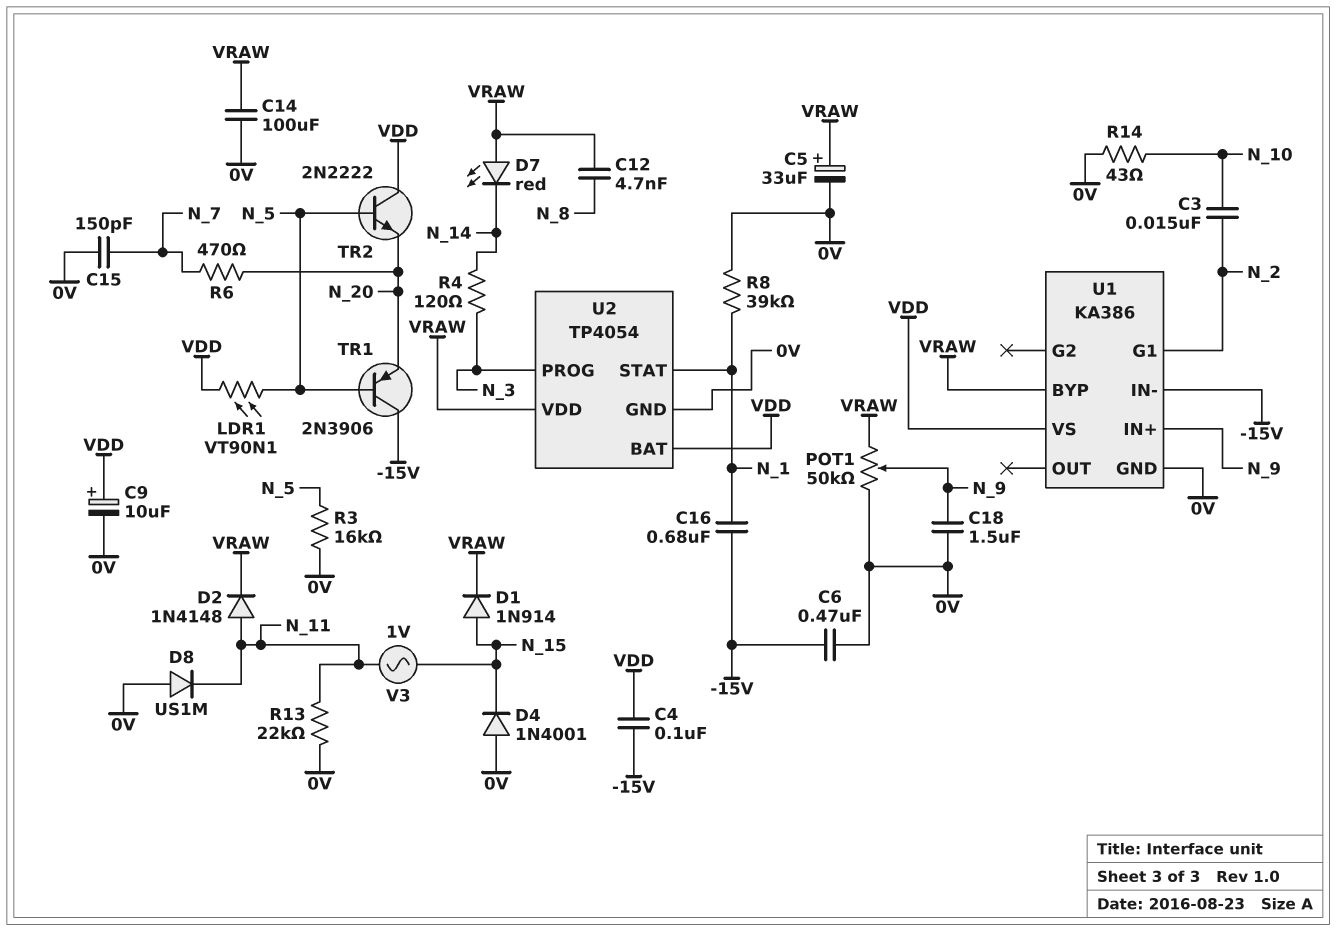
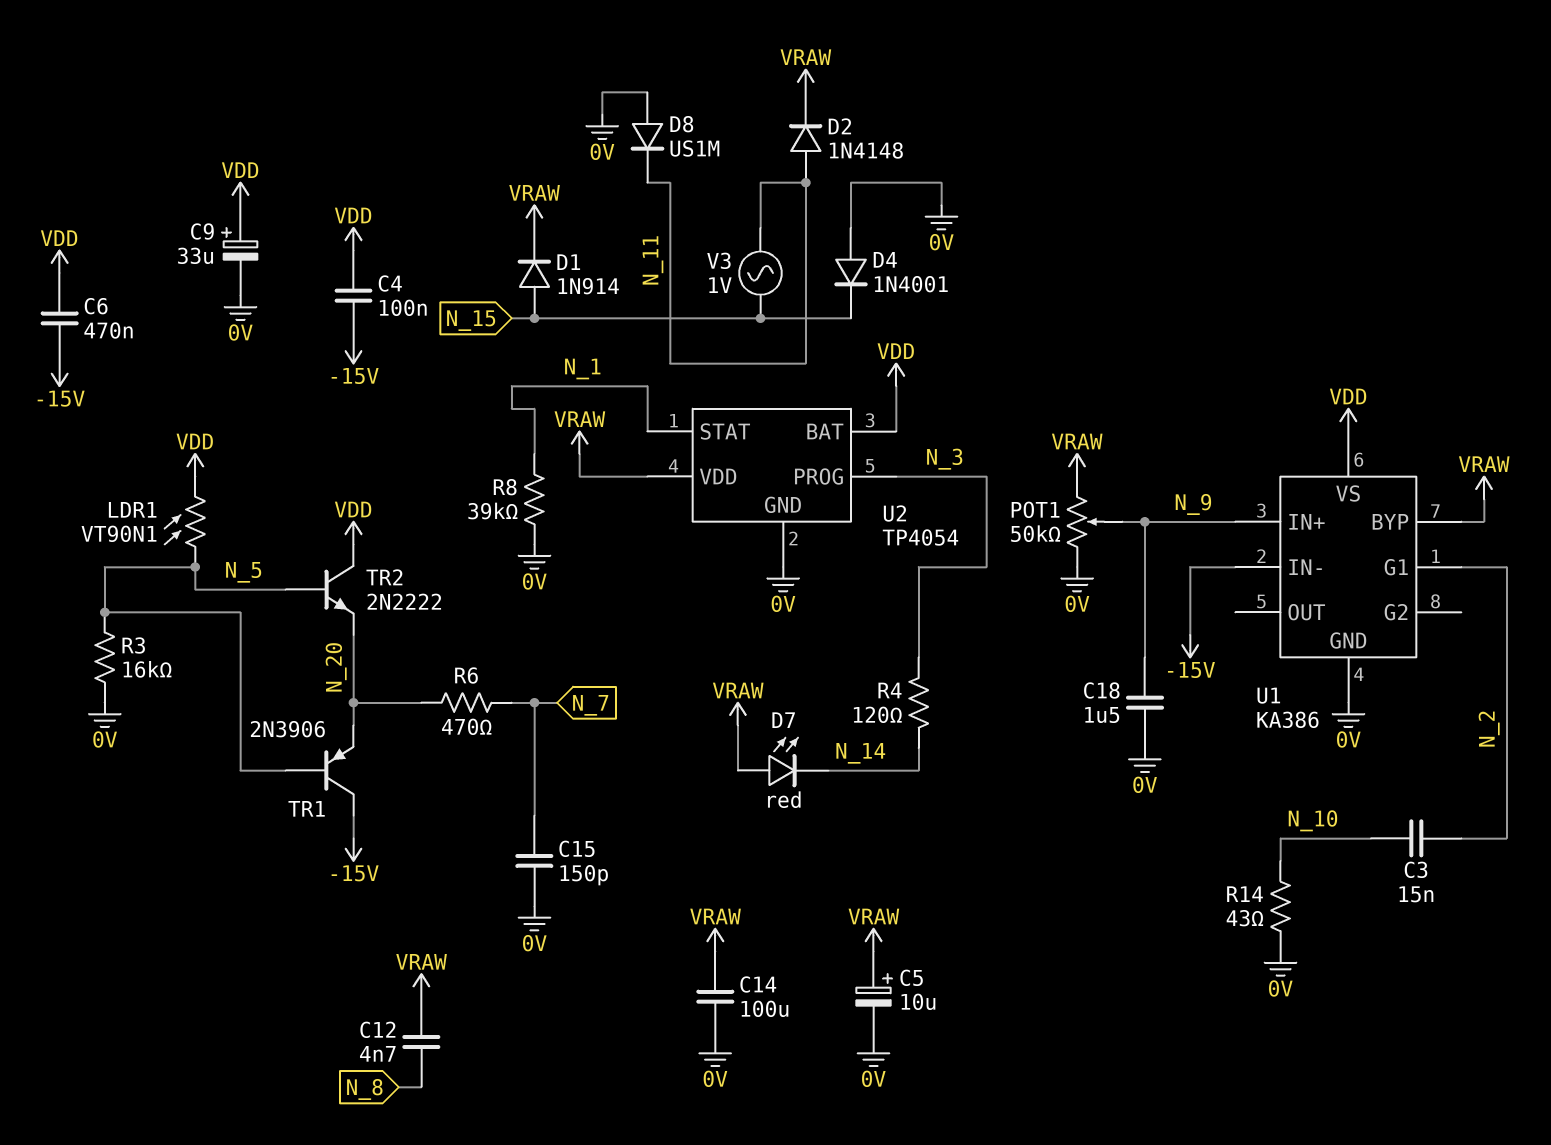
C5: 33uF (plus VRAW, minus 0V) -> 10uF (plus VRAW, minus 0V)
C6: 470nF (-15V, 0V) -> 470nF (-15V, VDD)
C9: 10uF (plus VDD, minus 0V) -> 33uF (plus VDD, minus 0V)
C16: 680nF (-15V, N_1) -> none
R13: 22k (0V, N_11) -> none

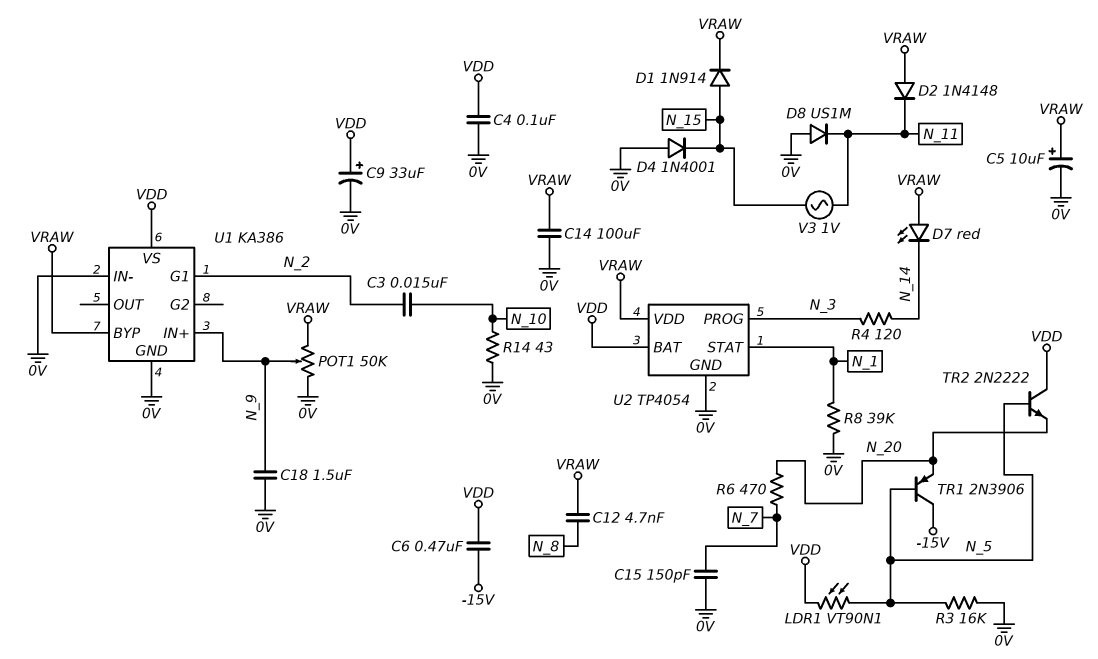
C4: 100nF (-15V, VDD) -> 100nF (0V, VDD)
D2: diode 1N4148 (A N_11, K VRAW) -> diode 1N4148 (A VRAW, K N_11)
U1 pin IN-: -15V -> 0V

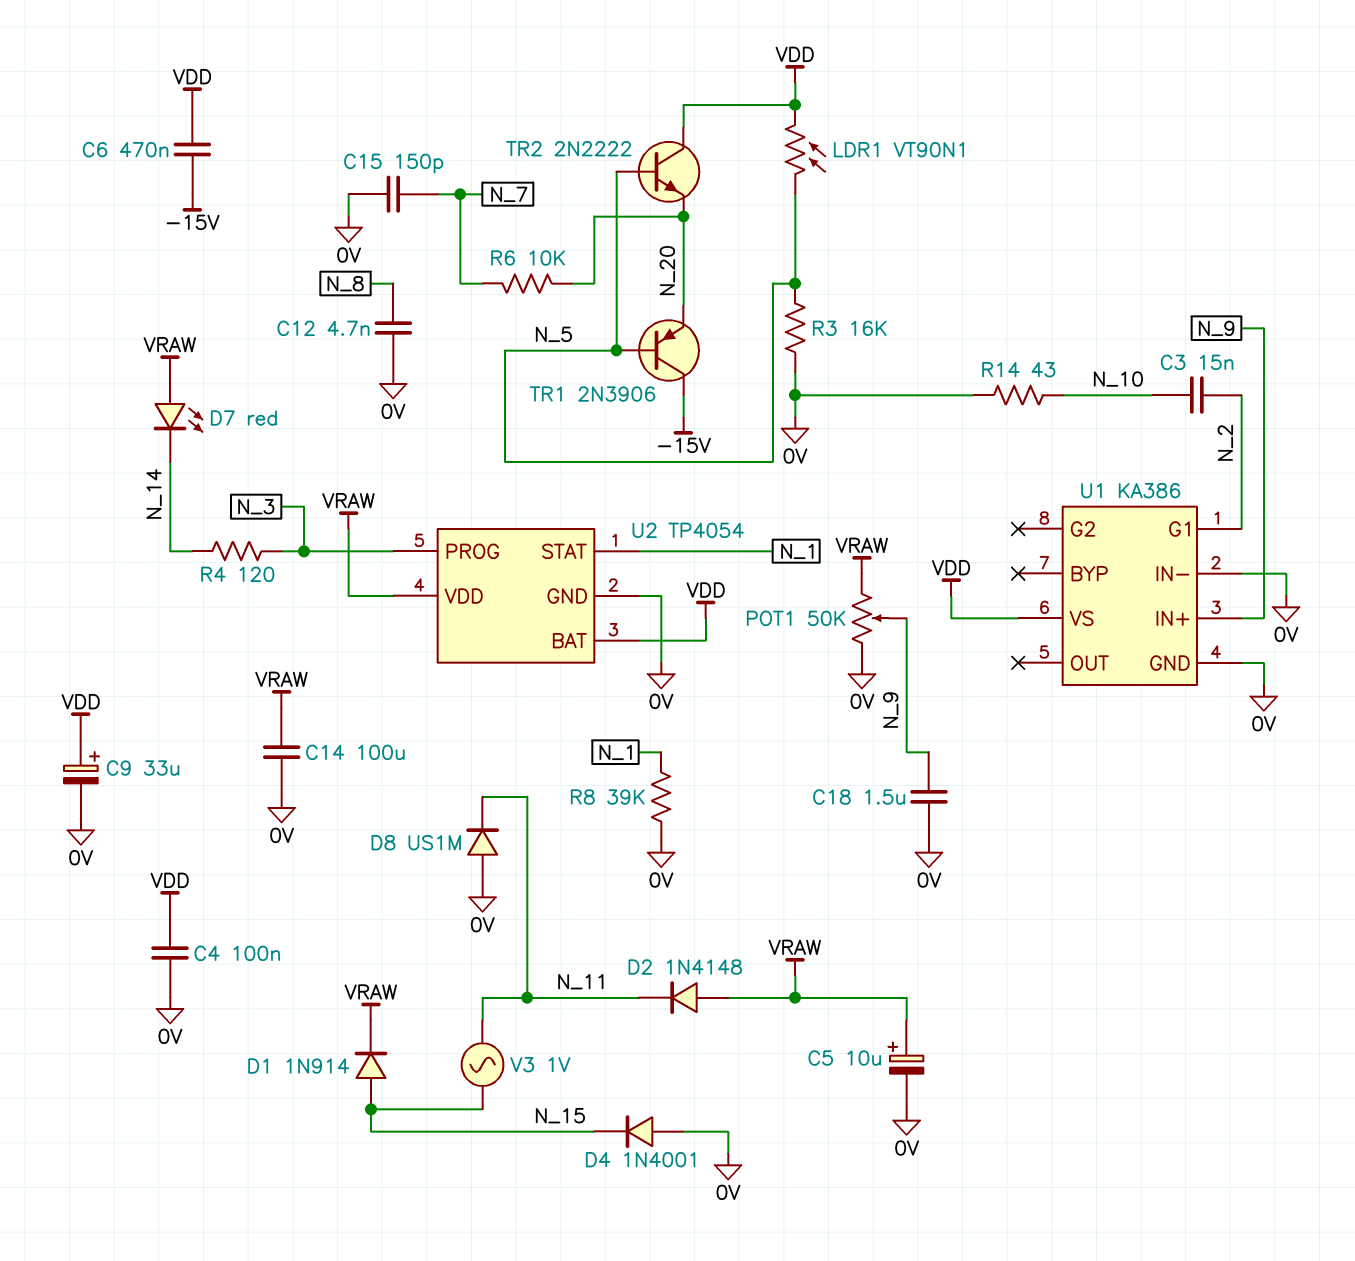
C12: 4.7nF (N_8, VRAW) -> 4.7nF (0V, N_8)
R6: 470 (N_7, N_20) -> 10k (N_7, N_20)
U1 pin BYP: VRAW -> none

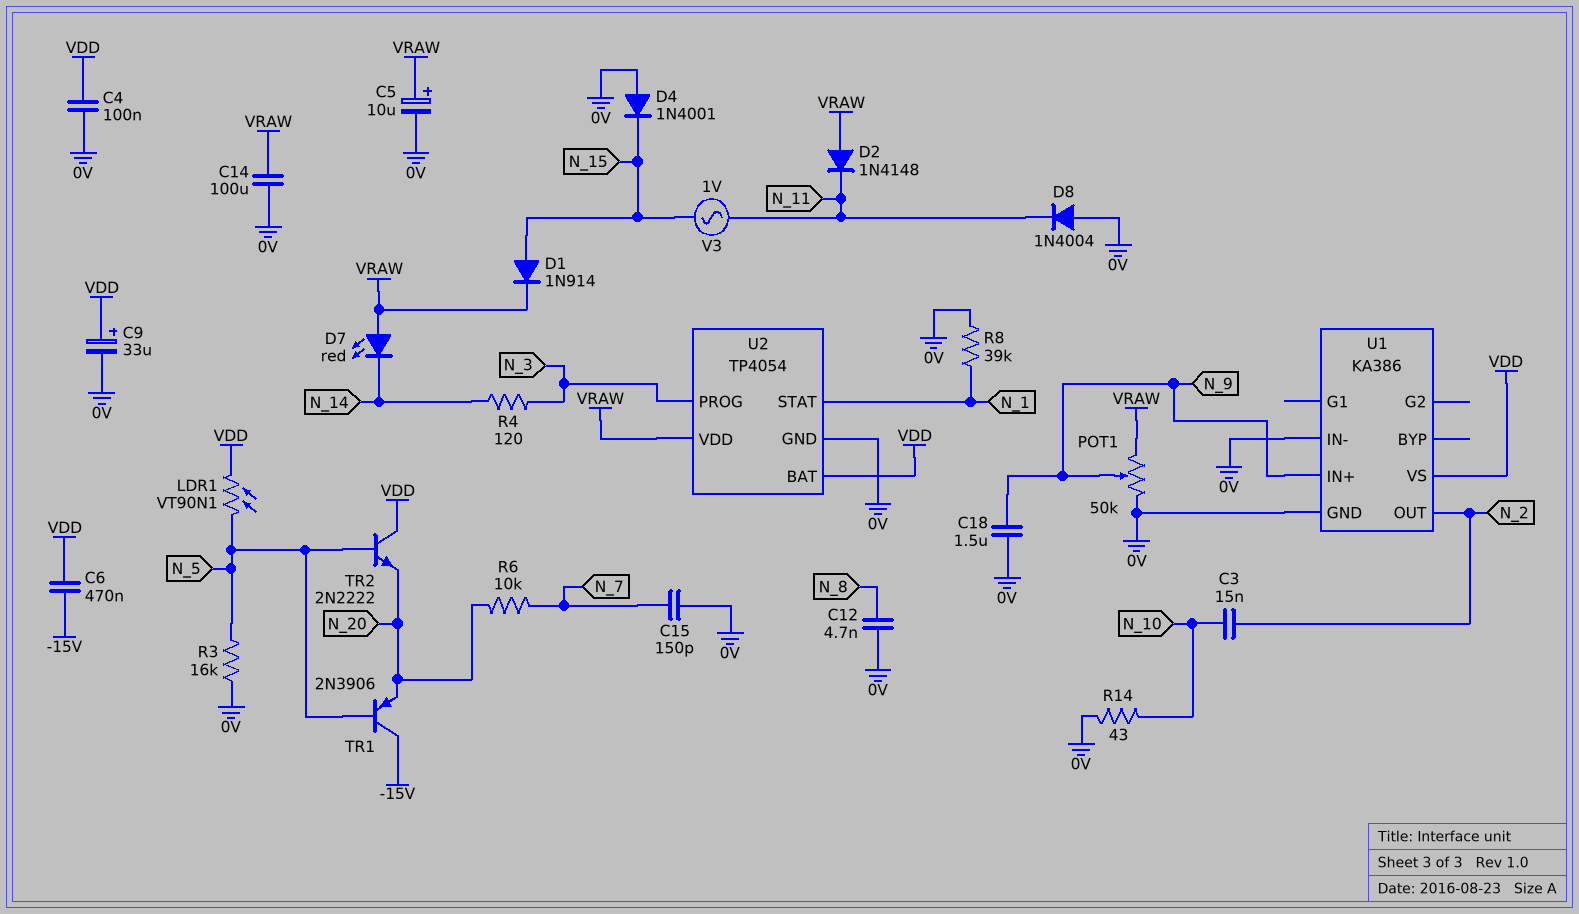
D8: diode US1M (A 0V, K N_11) -> diode 1N4004 (A 0V, K N_11)
U1 pin G1: N_2 -> none
U1 pin OUT: none -> N_2

